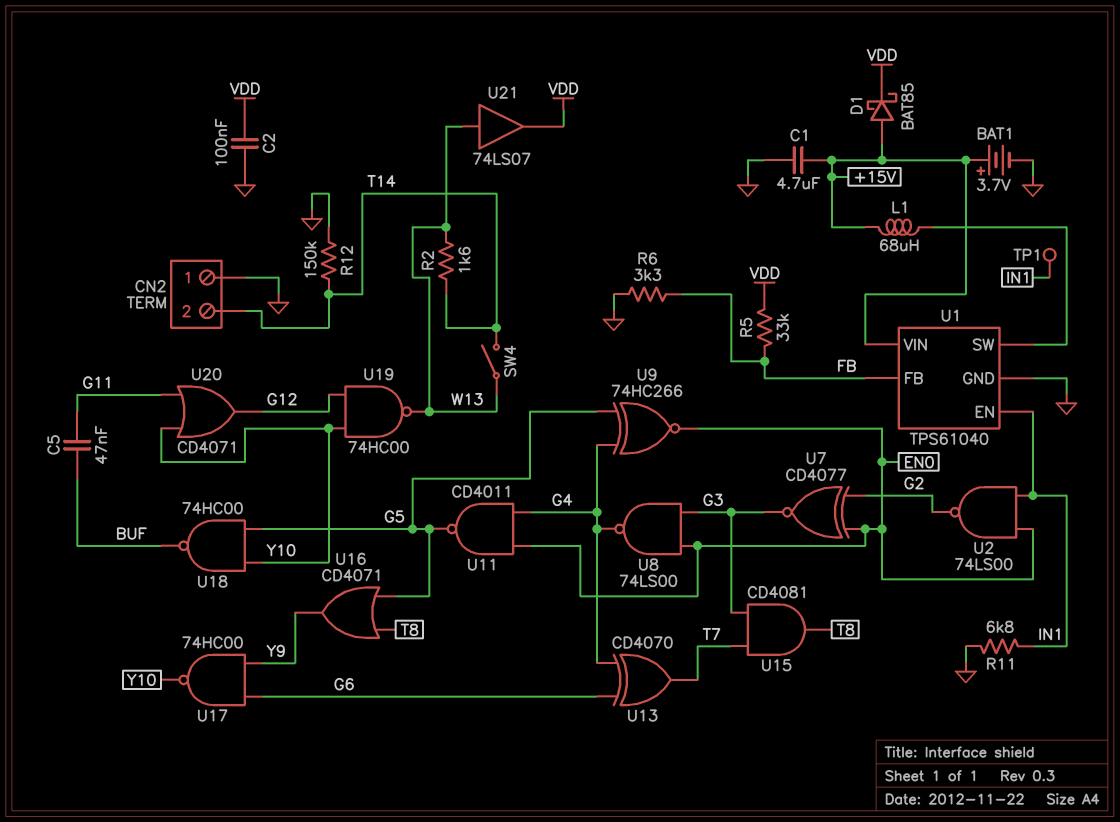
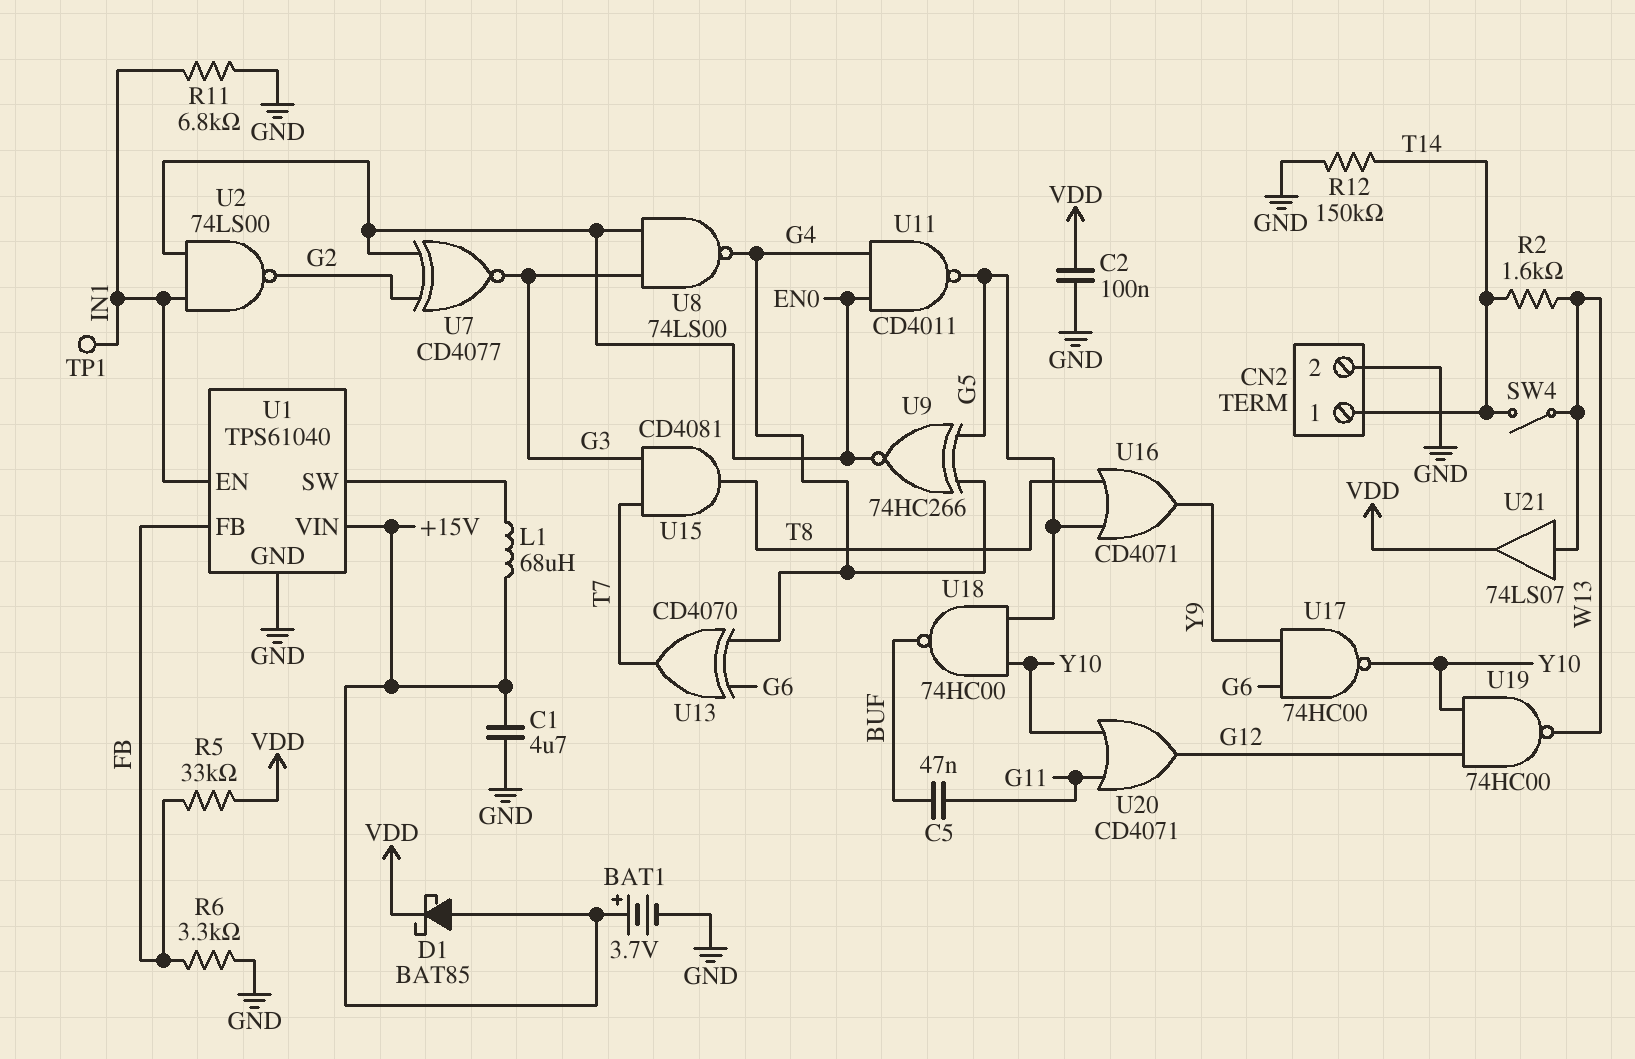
CN2 pin 1: GND -> T14
CN2 pin 2: T14 -> GND

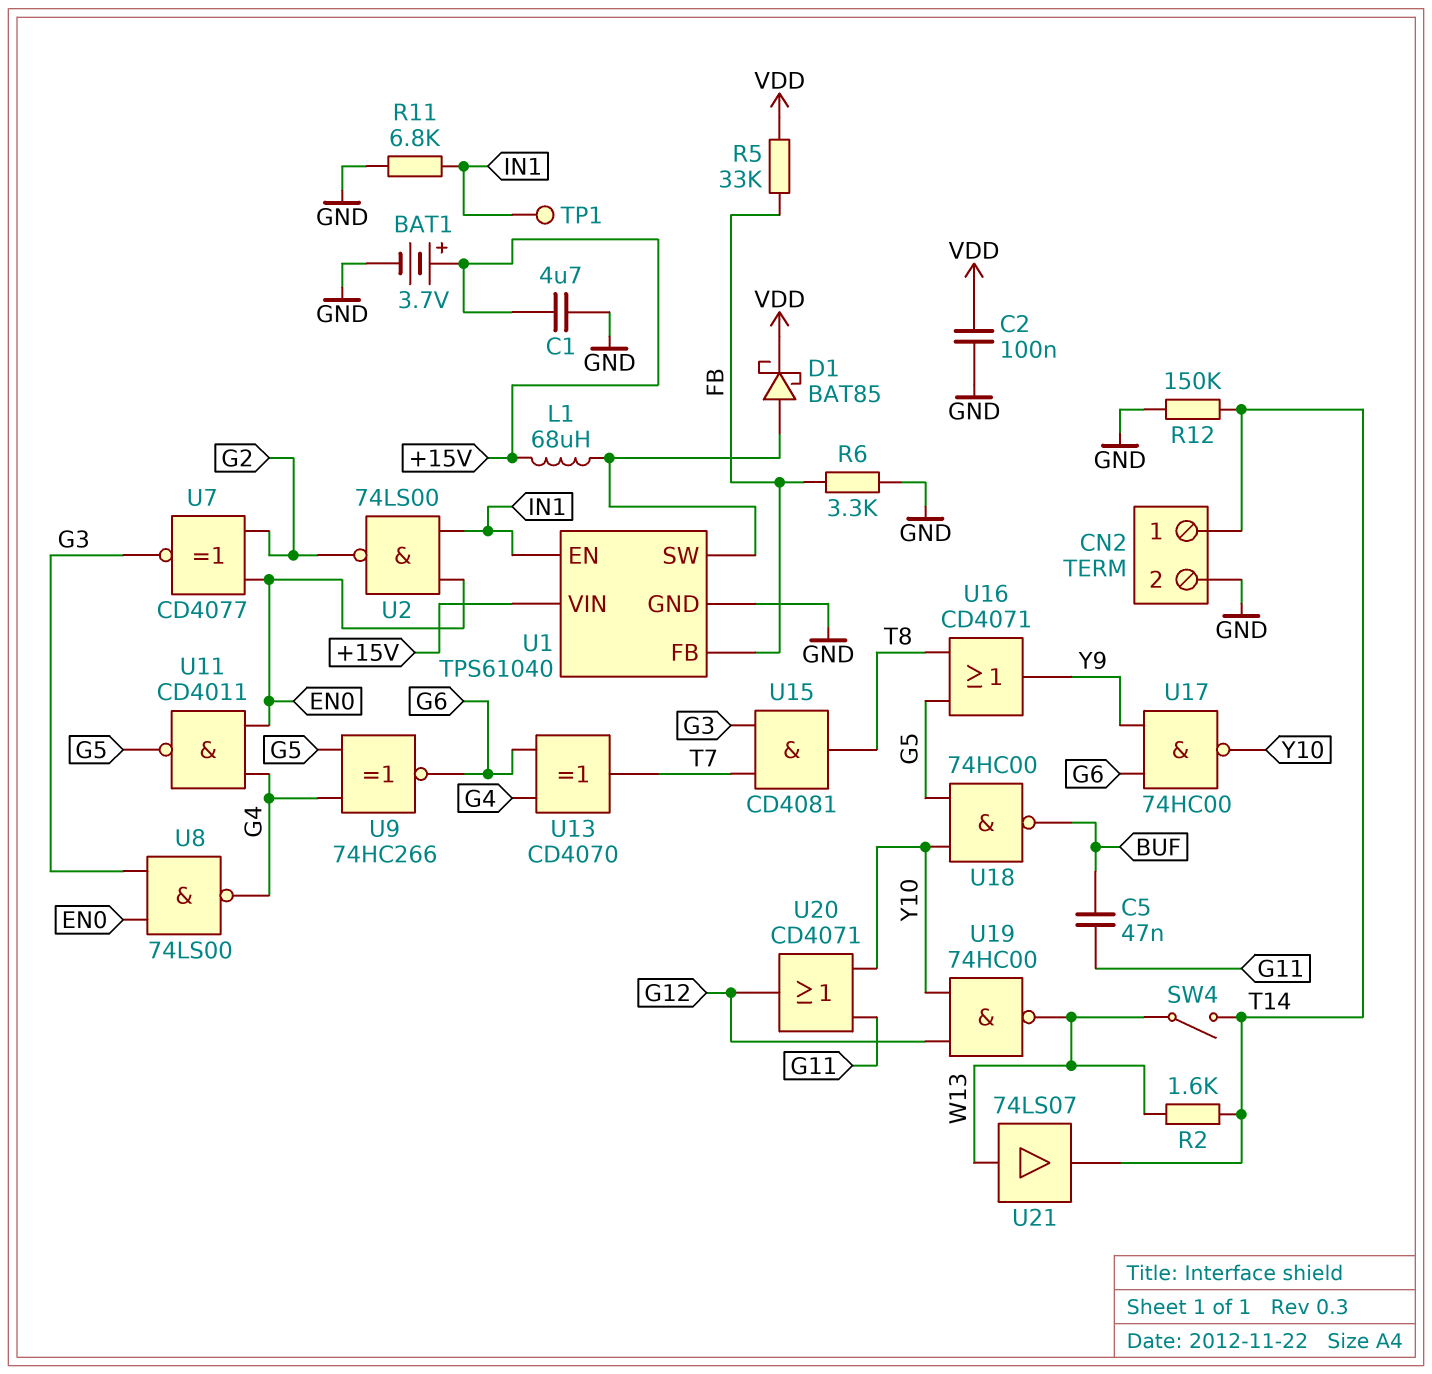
D1: schottky BAT85 (A +15V, K VDD) -> schottky BAT85 (A U1/SW, K VDD)
U9: XNOR 74HC266 (in G4, in G5, out EN0) -> XNOR 74HC266 (in G4, in G5, out G6)
U21: buffer 74LS07 (in W13, out VDD) -> buffer 74LS07 (in W13, out T14)

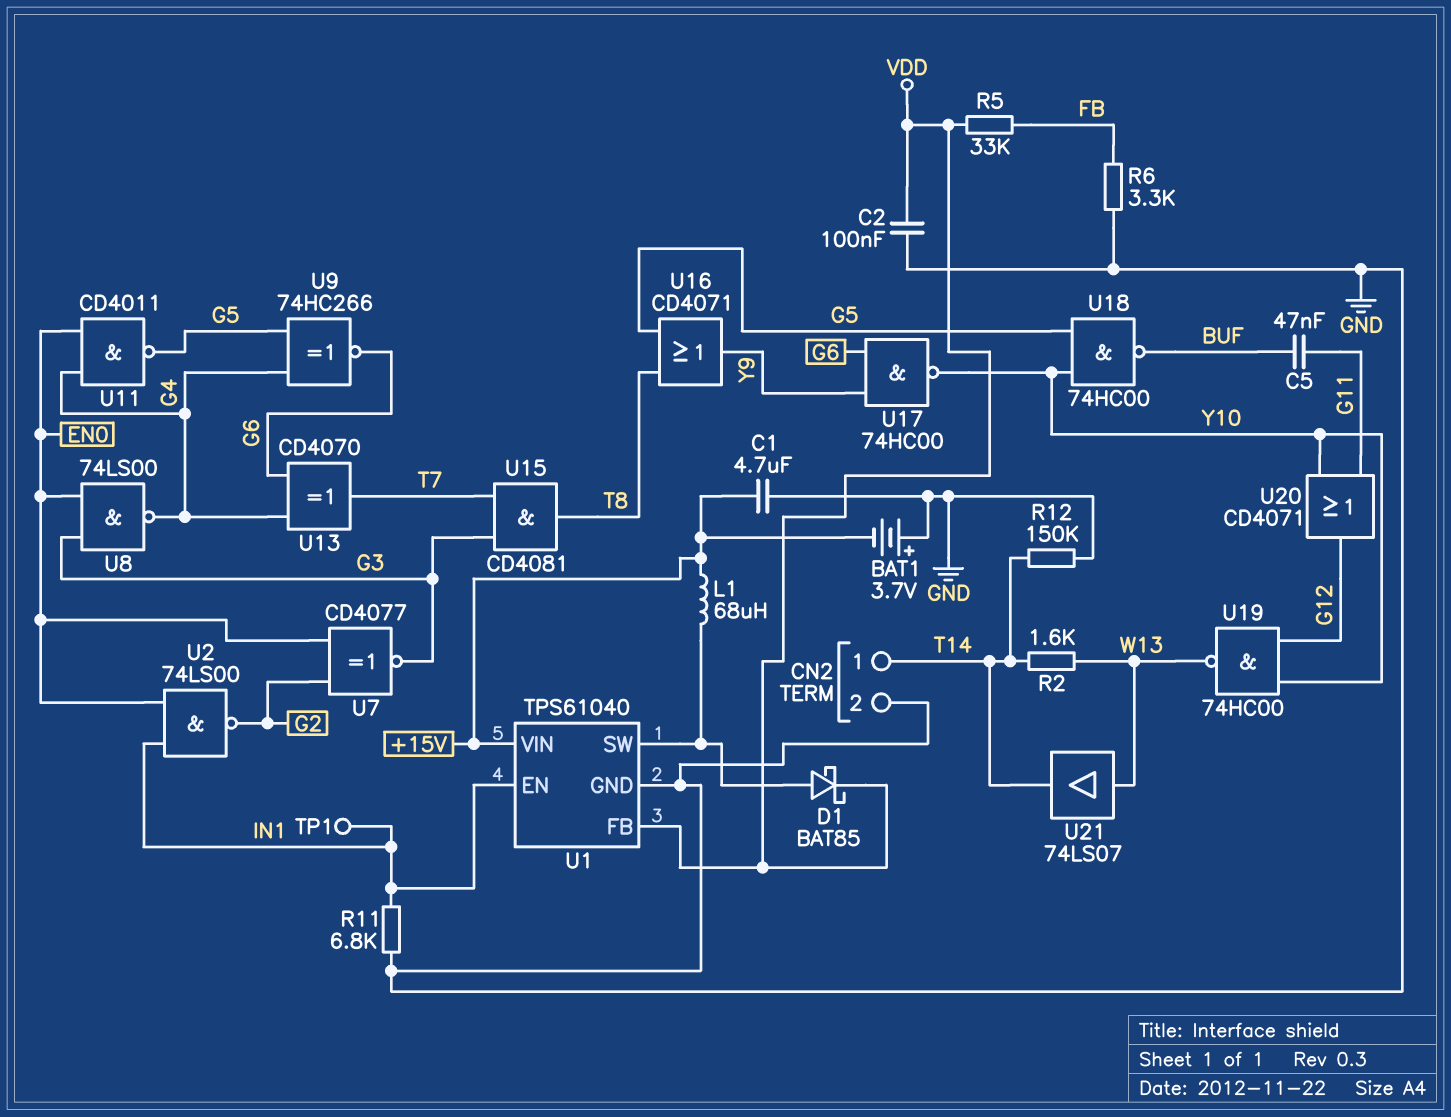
BAT1: 3.7V (plus +15V, minus GND) -> 3.7V (plus GND, minus +15V)
SW4: switch (T14, W13) -> none
U1 pin FB: FB -> VDD

